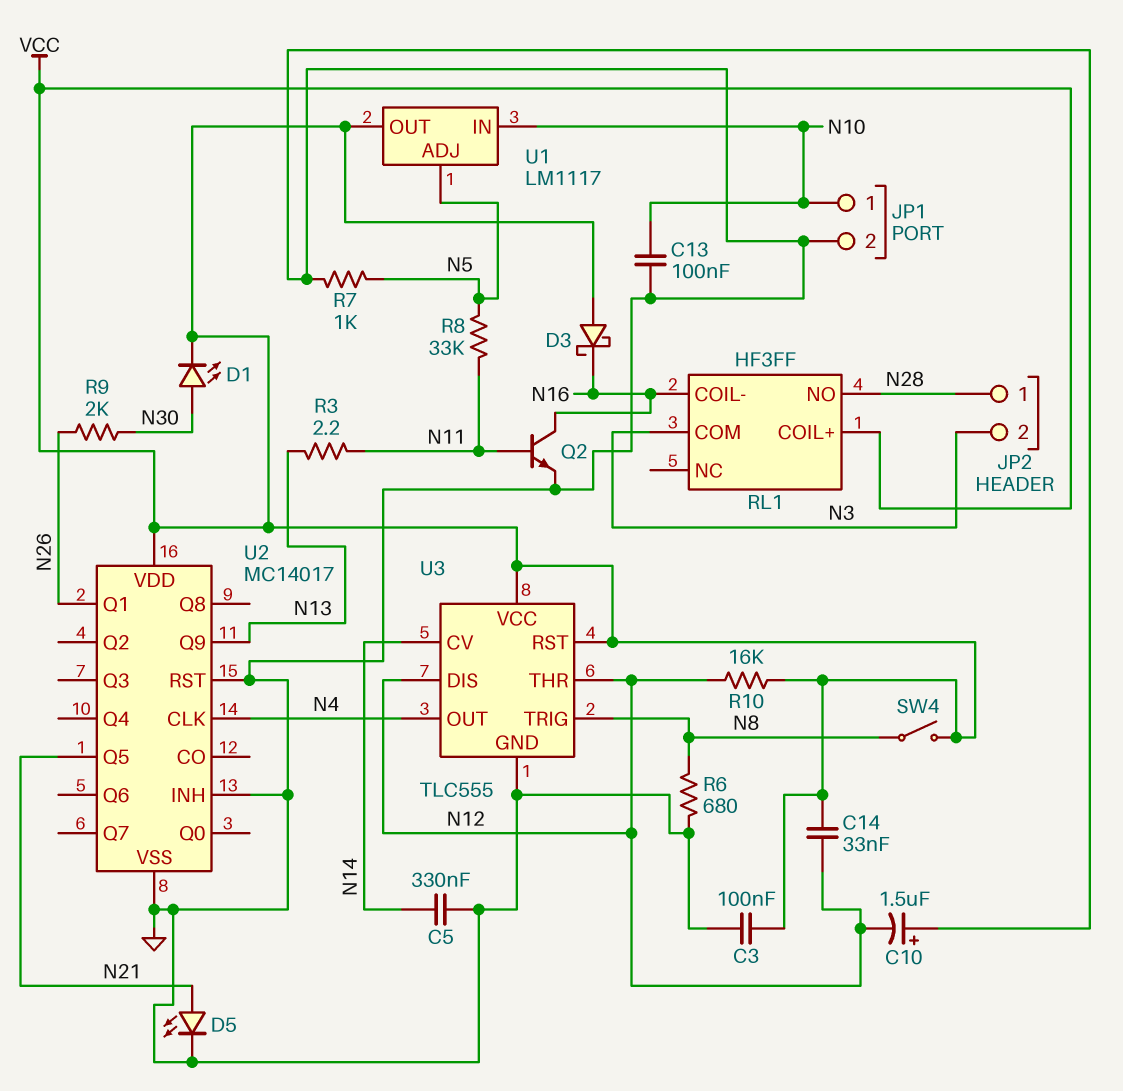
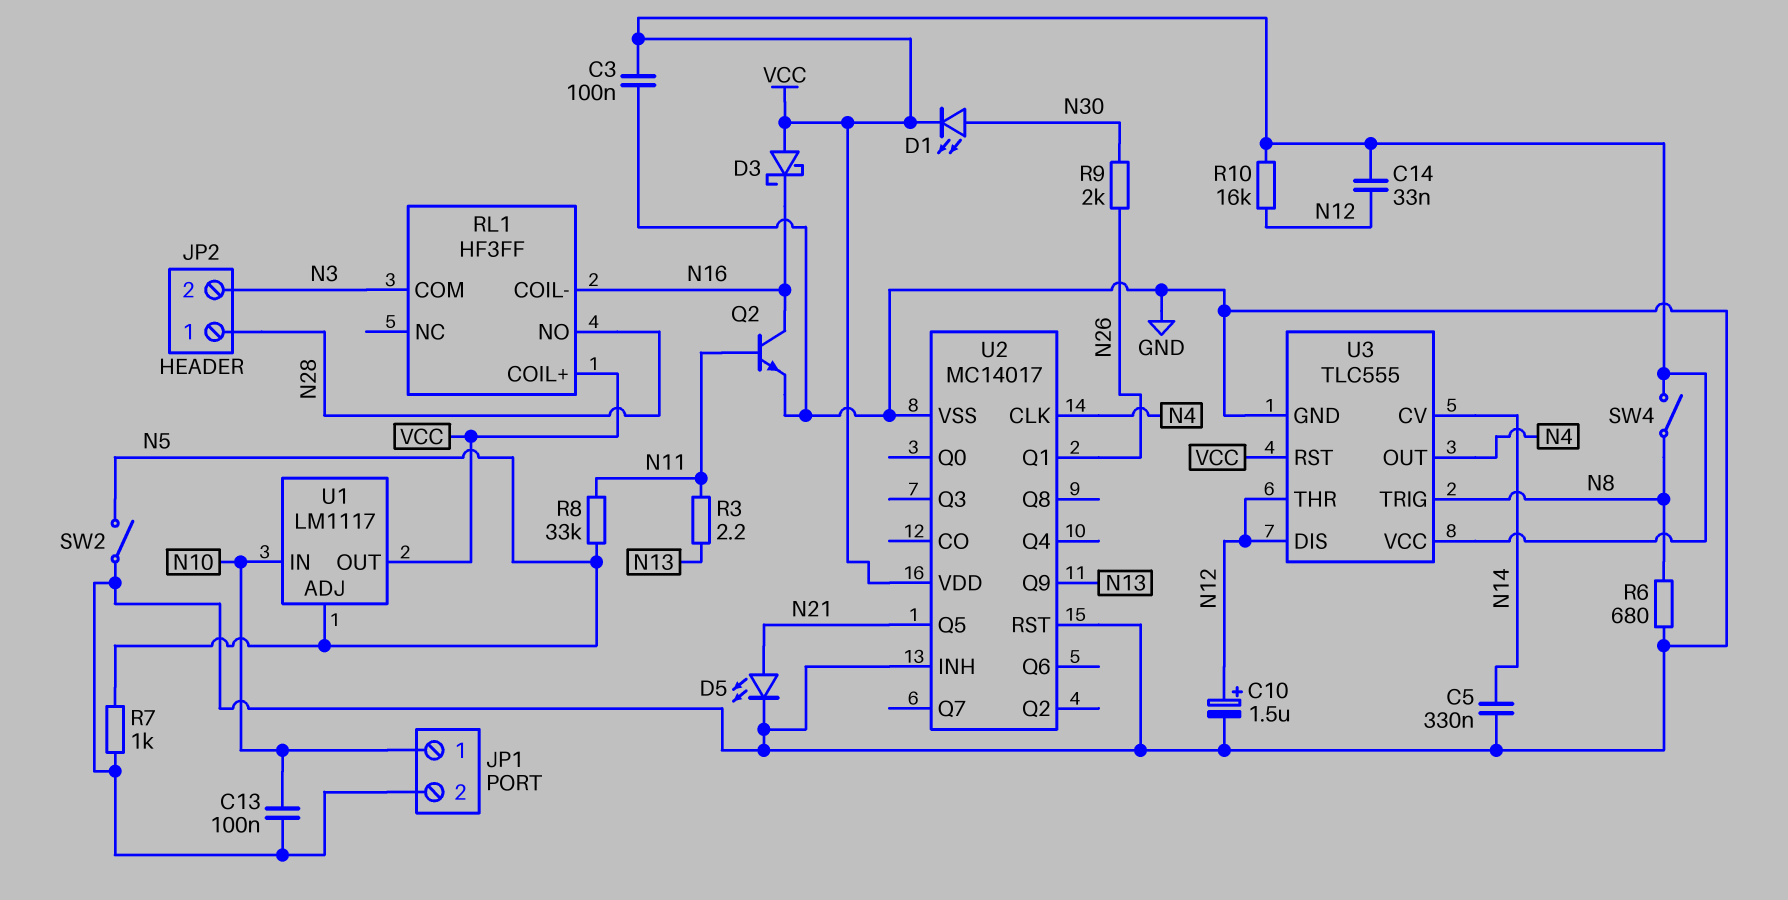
C10: 1.5uF (plus GND, minus N12) -> 1.5uF (plus N12, minus GND)
SW2: none -> switch (GND, N5)

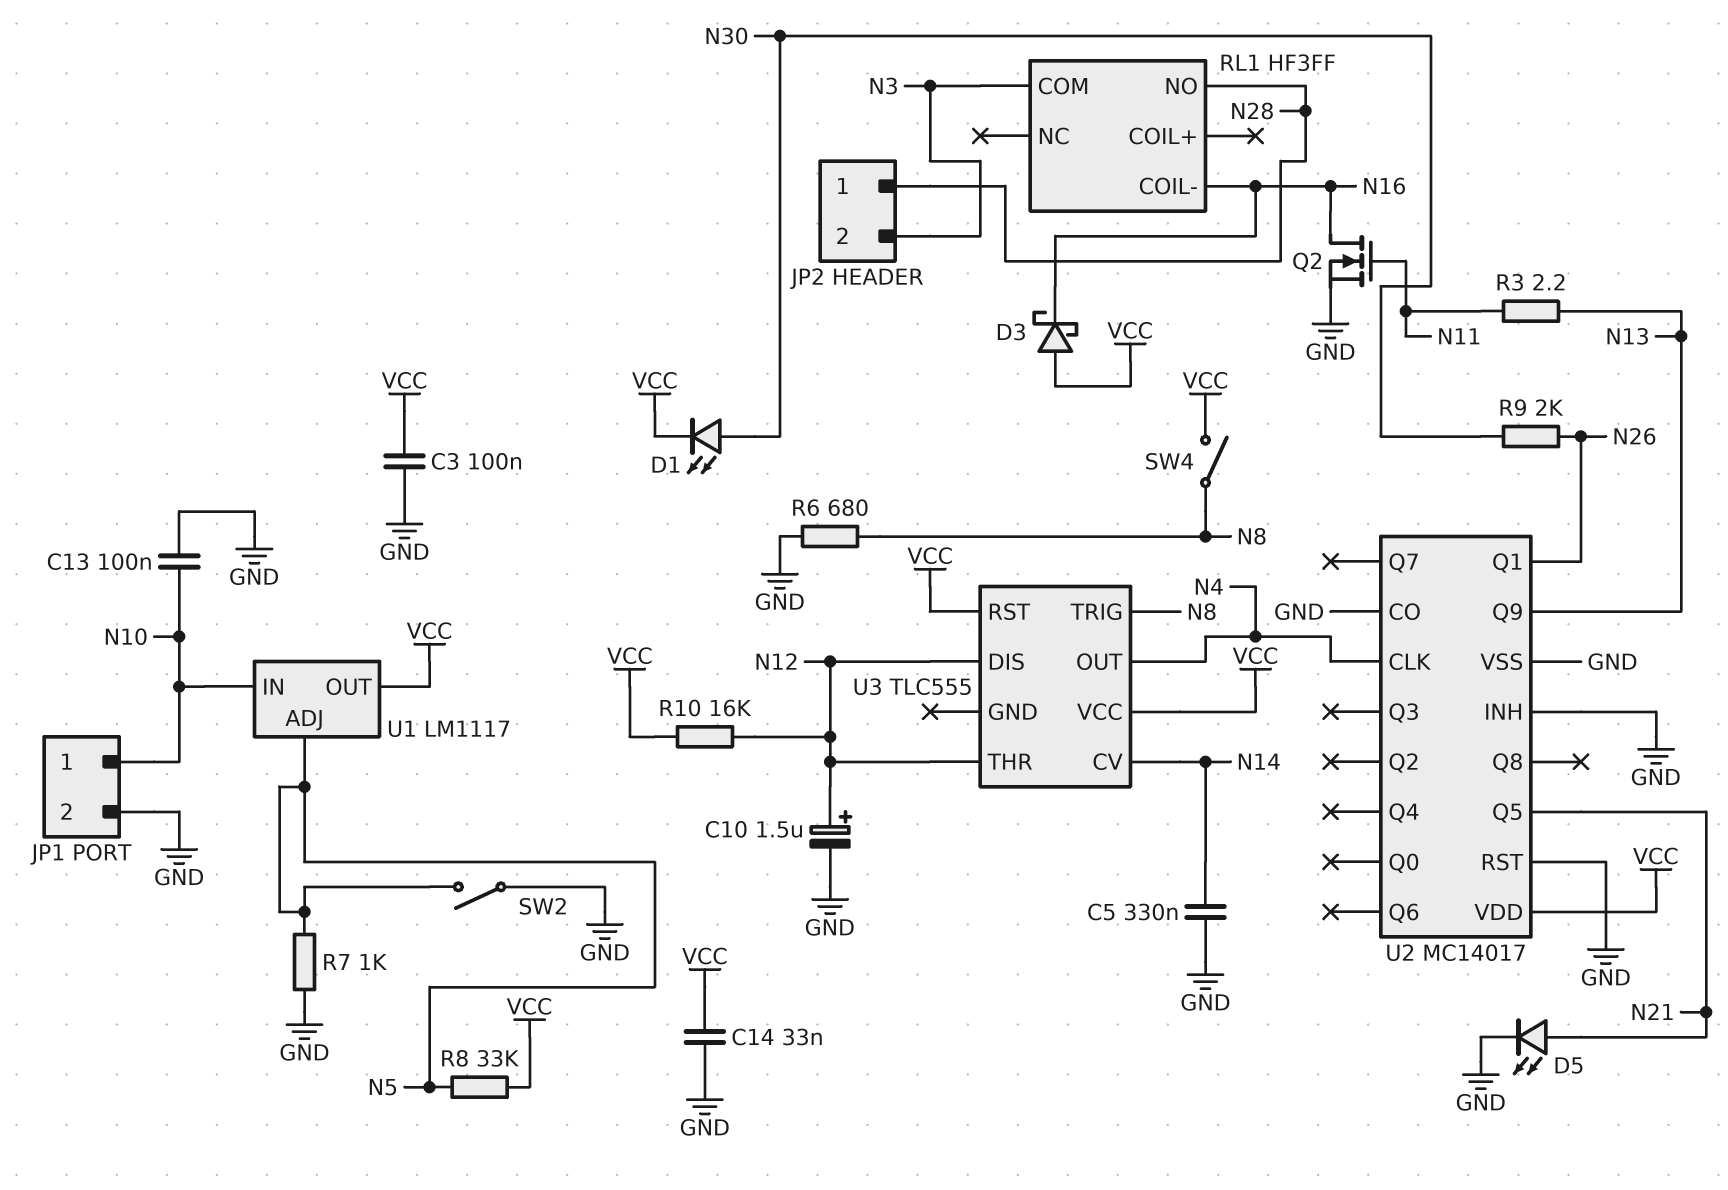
C14: 33nF (N12, VCC) -> 33nF (GND, VCC)
Q2: NPN (B N11, C N16, E GND) -> NMOS (G N11, D N16, S GND)
R8: 33k (N5, N11) -> 33k (N5, VCC)
RL1 pin COIL+: VCC -> none
U2 pin CO: none -> GND
U3 pin GND: GND -> none

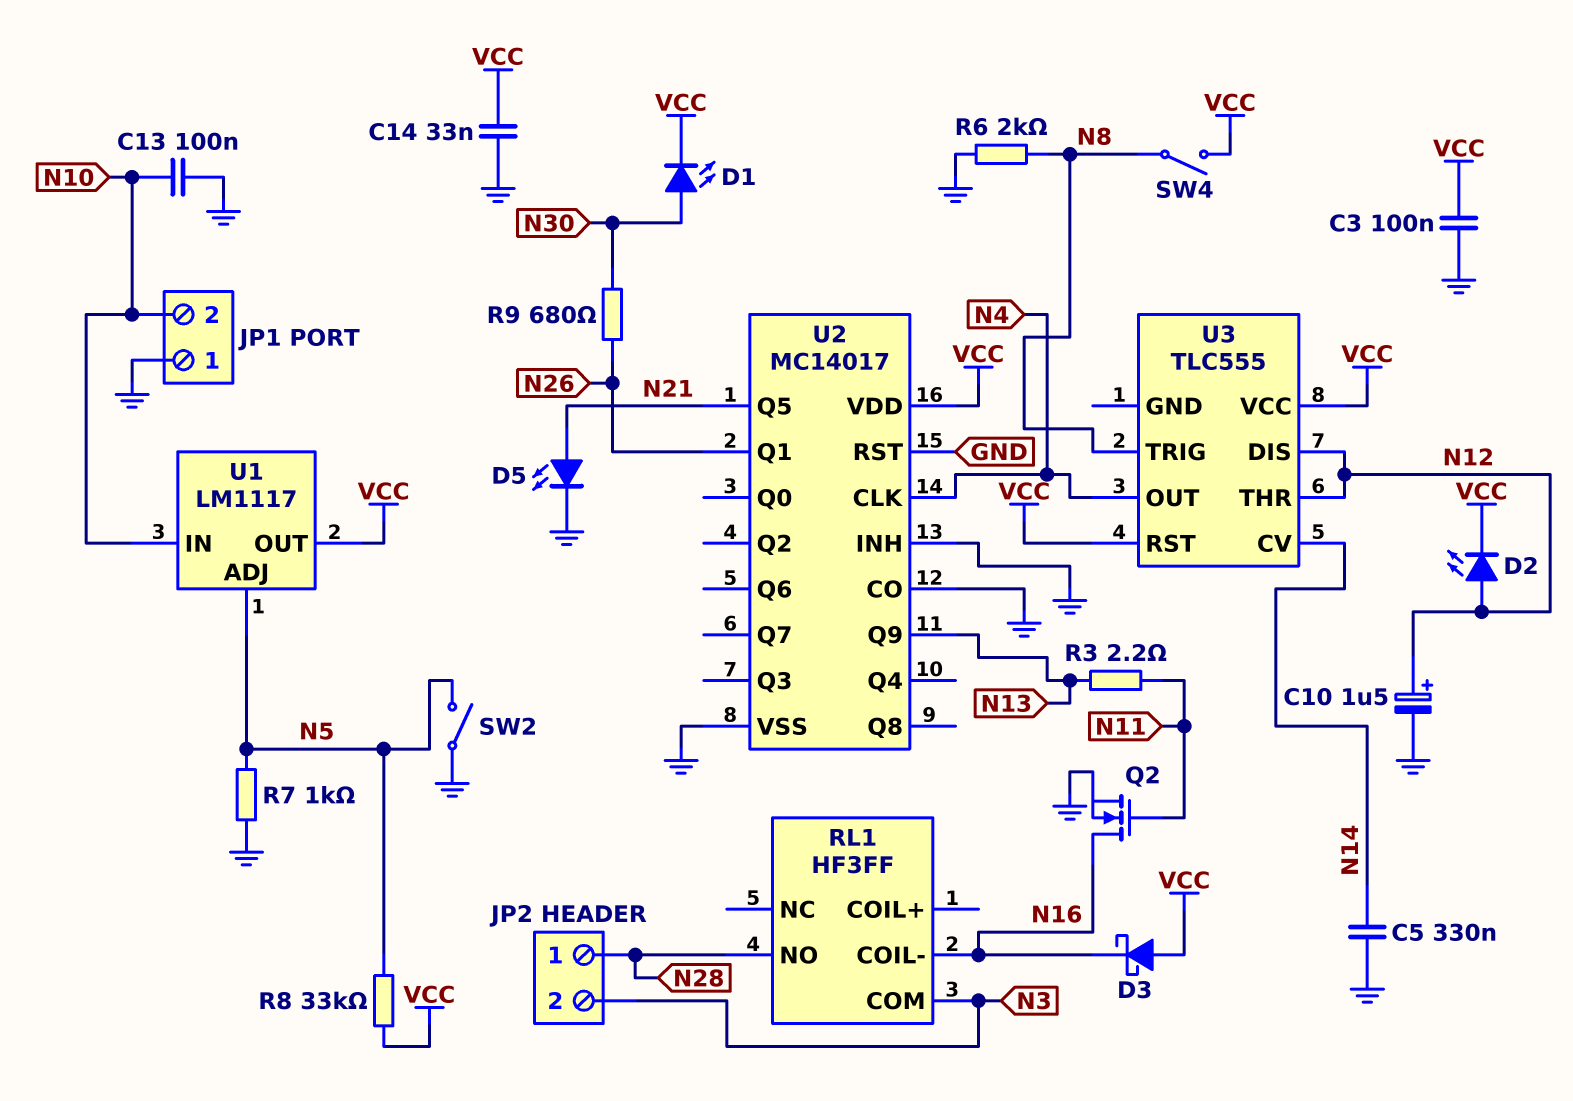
D2: none -> LED (A N12, K VCC)
JP1 pin 1: N10 -> GND
JP1 pin 2: GND -> N10
R6: 680 (GND, N8) -> 2k (GND, N8)
R9: 2k (N26, N30) -> 680 (N26, N30)
R10: 16k (N12, VCC) -> none

